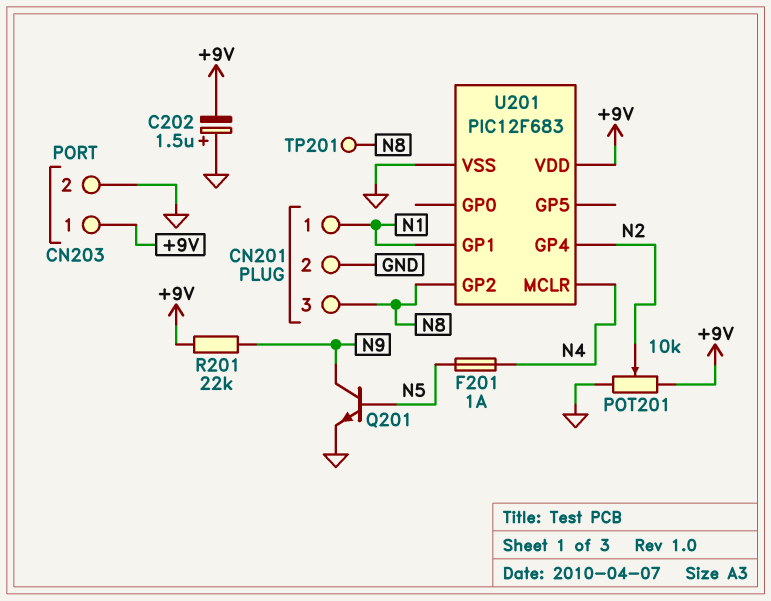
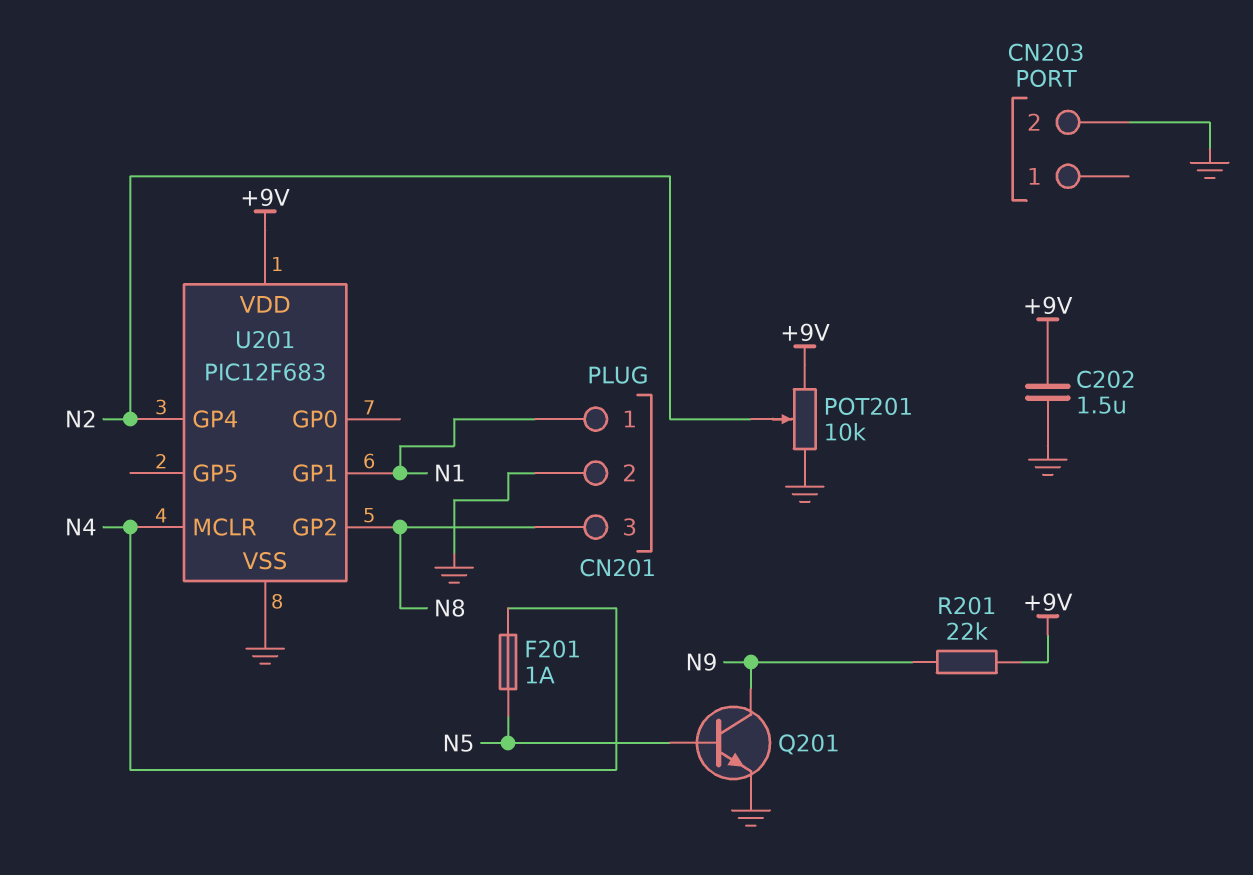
C202: 1.5uF (plus GND, minus +9V) -> 1.5uF (+9V, GND)
CN203 pin 1: +9V -> none
TP201: test point (N8) -> none

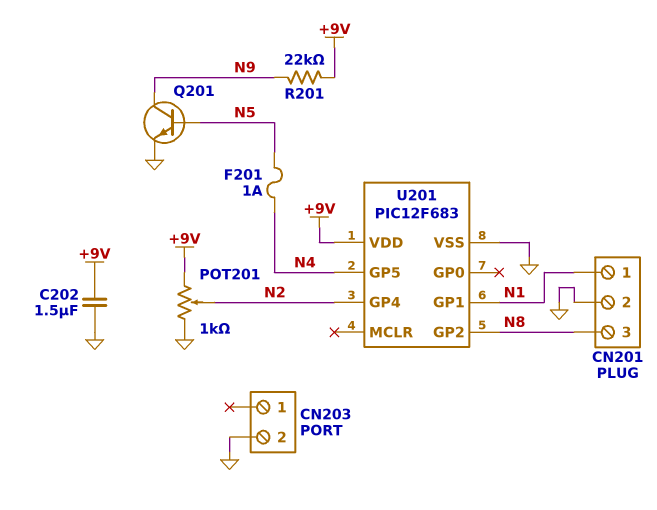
POT201: 10k (+9V, GND, wiper N2) -> 1k (+9V, GND, wiper N2)
U201 pin GP5: none -> N4
U201 pin MCLR: N4 -> none

